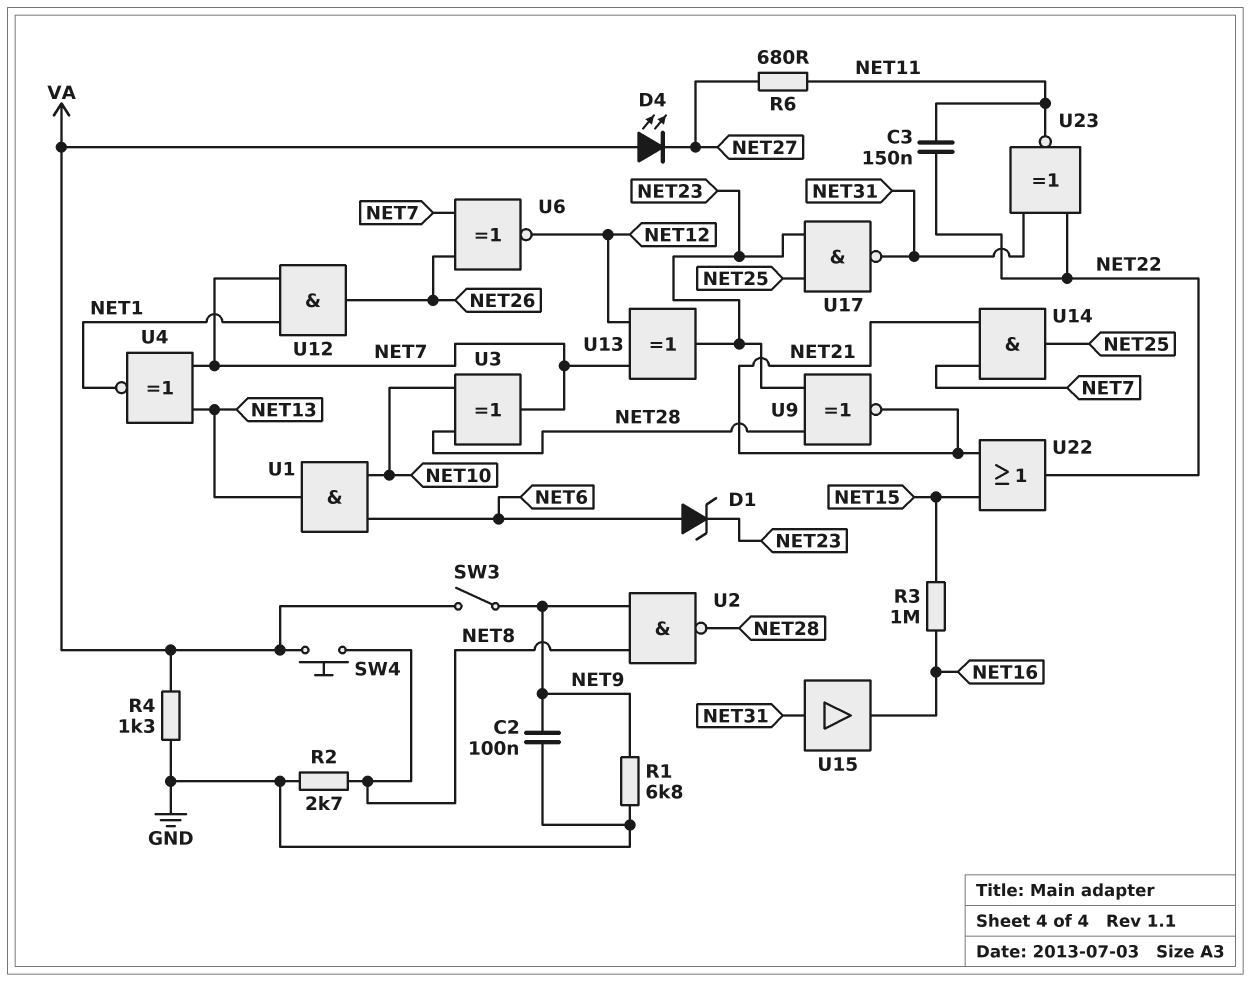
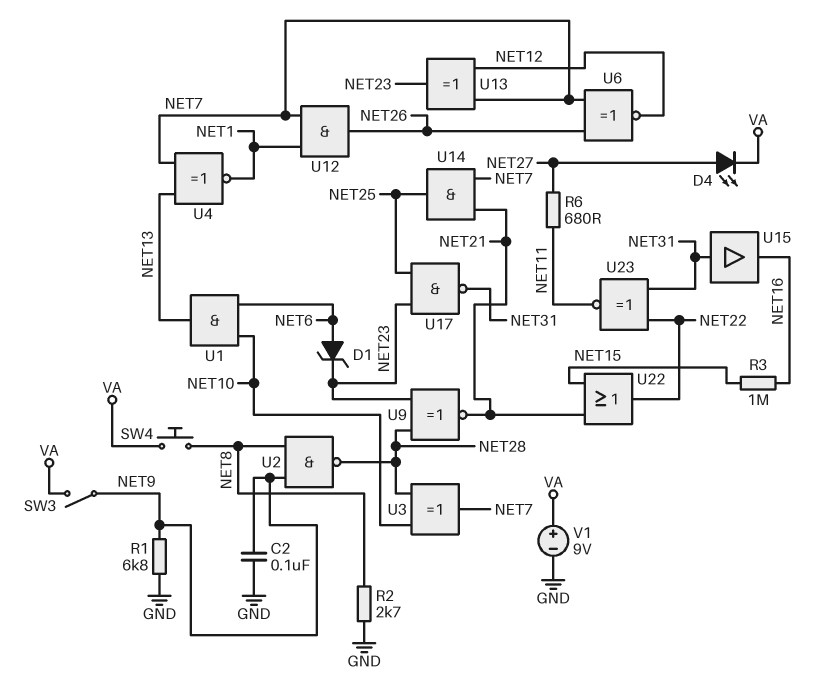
C3: 150nF (NET11, NET22) -> none
D4: LED (A VA, K NET27) -> LED (A NET27, K VA)
R4: 1.3k (GND, VA) -> none
V1: none -> 9V (plus VA, minus GND)

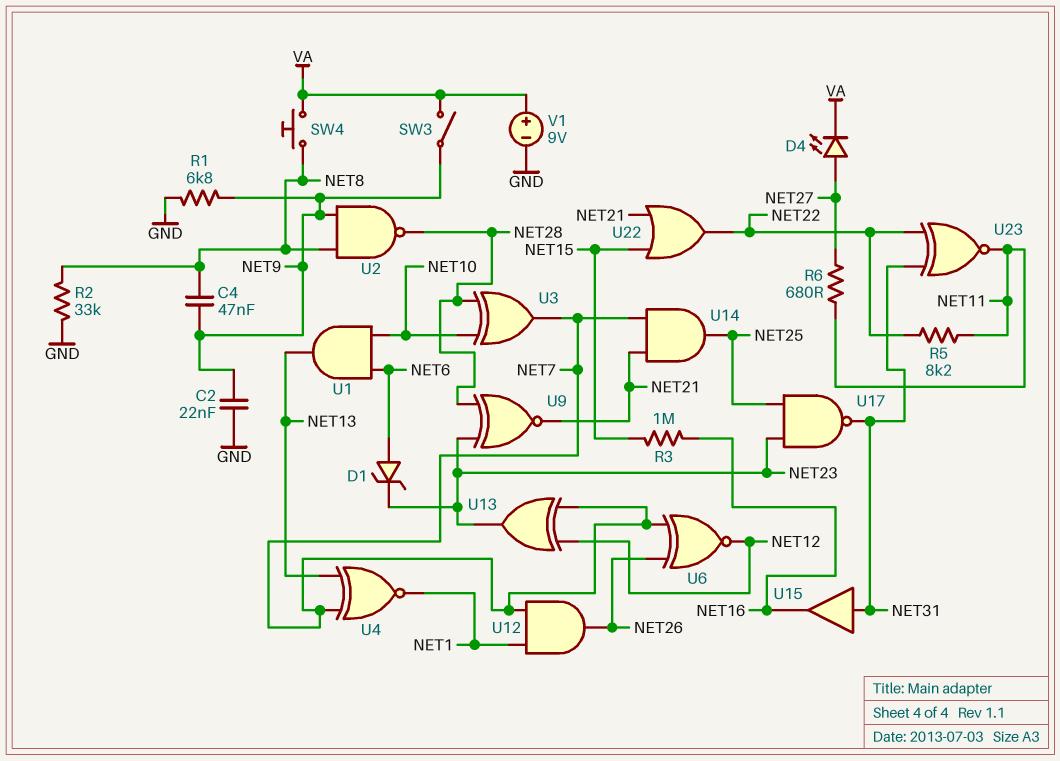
C2: 100nF (GND, NET9) -> 22nF (GND, NET9)
C4: none -> 47nF (NET8, NET9)
R2: 2.7k (GND, NET8) -> 33k (GND, NET8)
R5: none -> 8.2k (NET11, NET22)

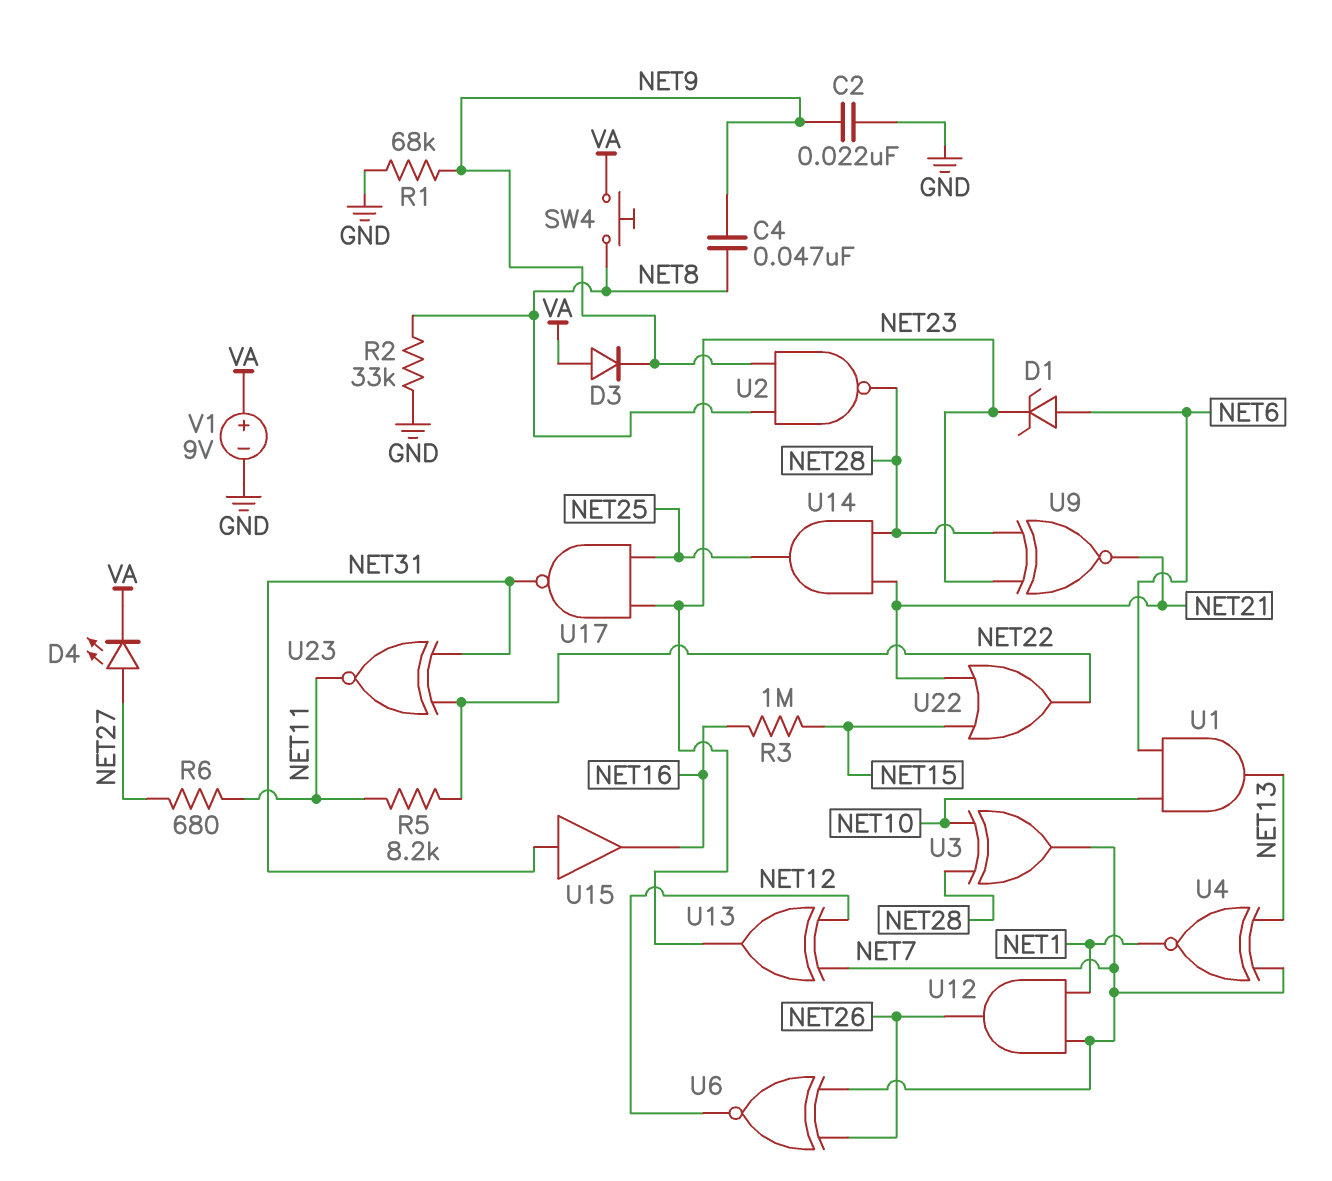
D3: none -> diode (A VA, K NET9)
R1: 6.8k (GND, NET9) -> 68k (GND, NET9)
SW3: switch (NET9, VA) -> none
U14: AND (in NET7, in NET21, out NET25) -> AND (in NET21, in NET28, out NET25)

